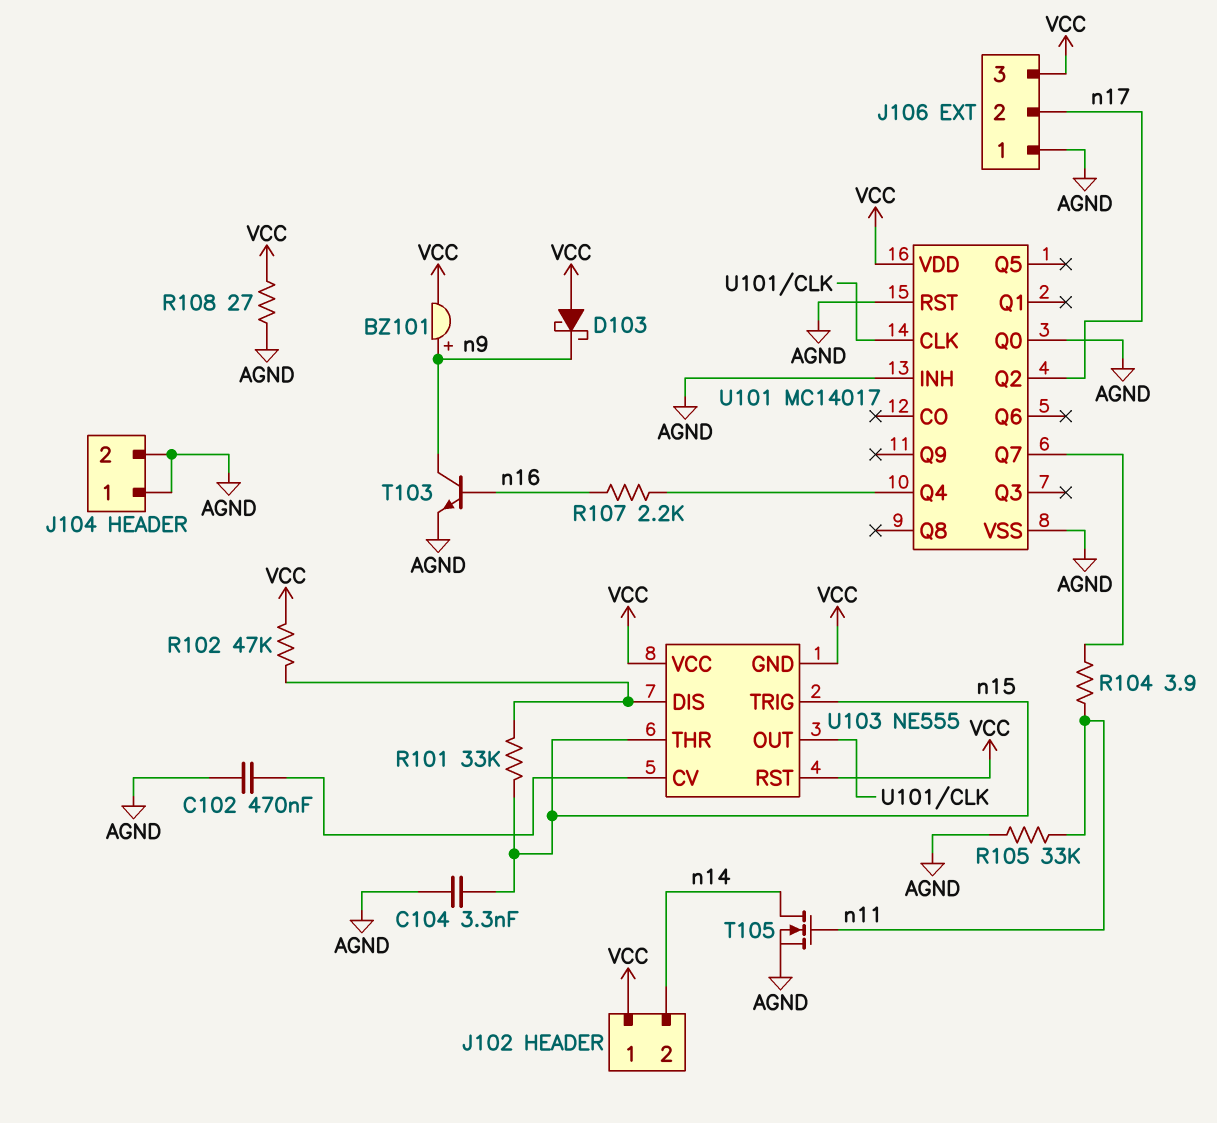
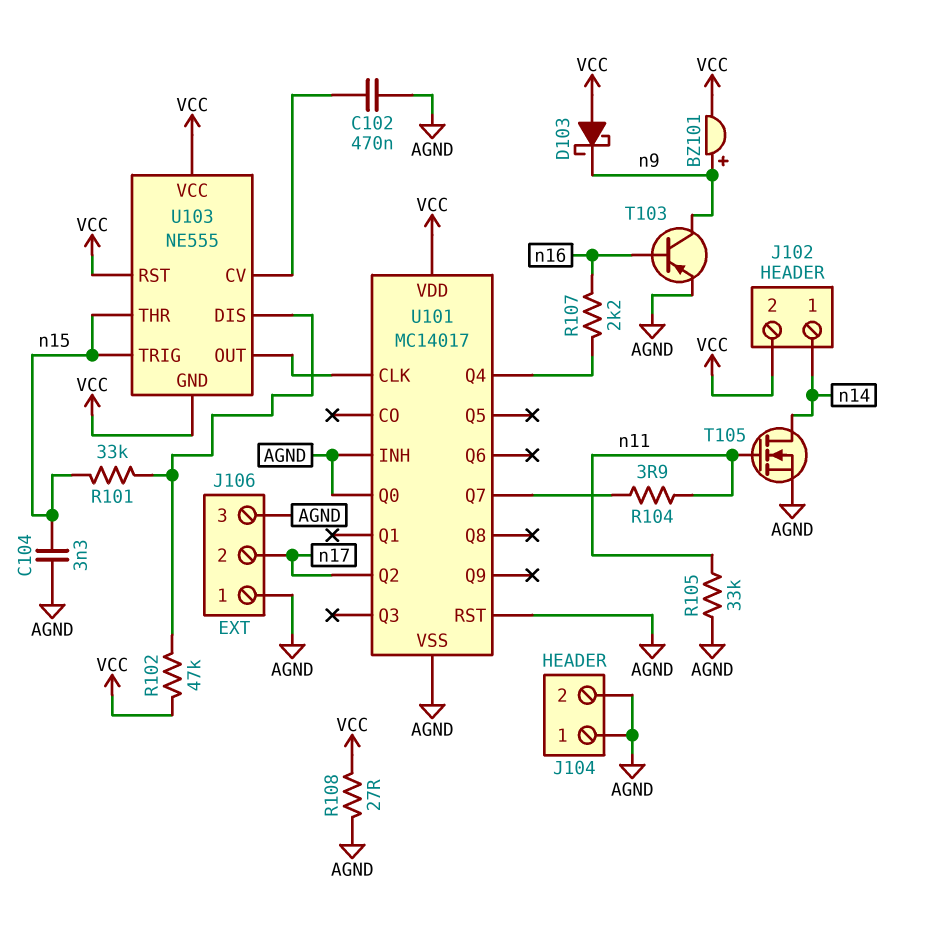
J102 pin 1: VCC -> n14
J102 pin 2: n14 -> VCC
J106 pin 3: VCC -> AGND
T103: NPN (B n16, C n9, E AGND) -> PNP (B n16, C n9, E AGND)

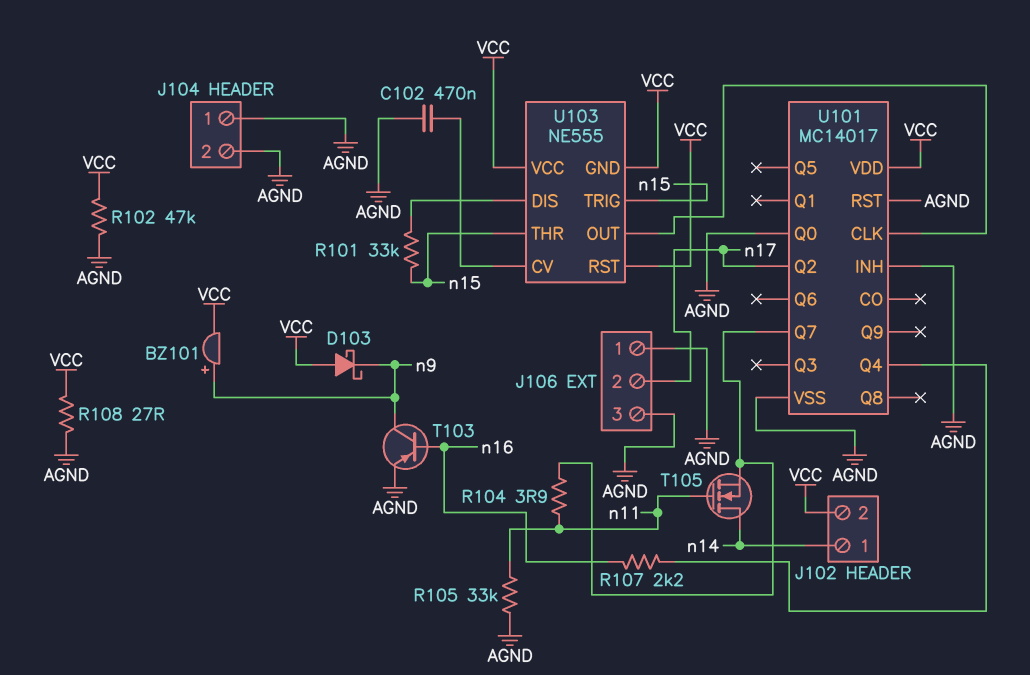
C104: 3.3nF (AGND, n15) -> none
R102: 47k (U103/DIS, VCC) -> 47k (AGND, VCC)
T105: NMOS (G n11, D n14, S AGND) -> NMOS (G n11, D n14, S U101/Q7)

